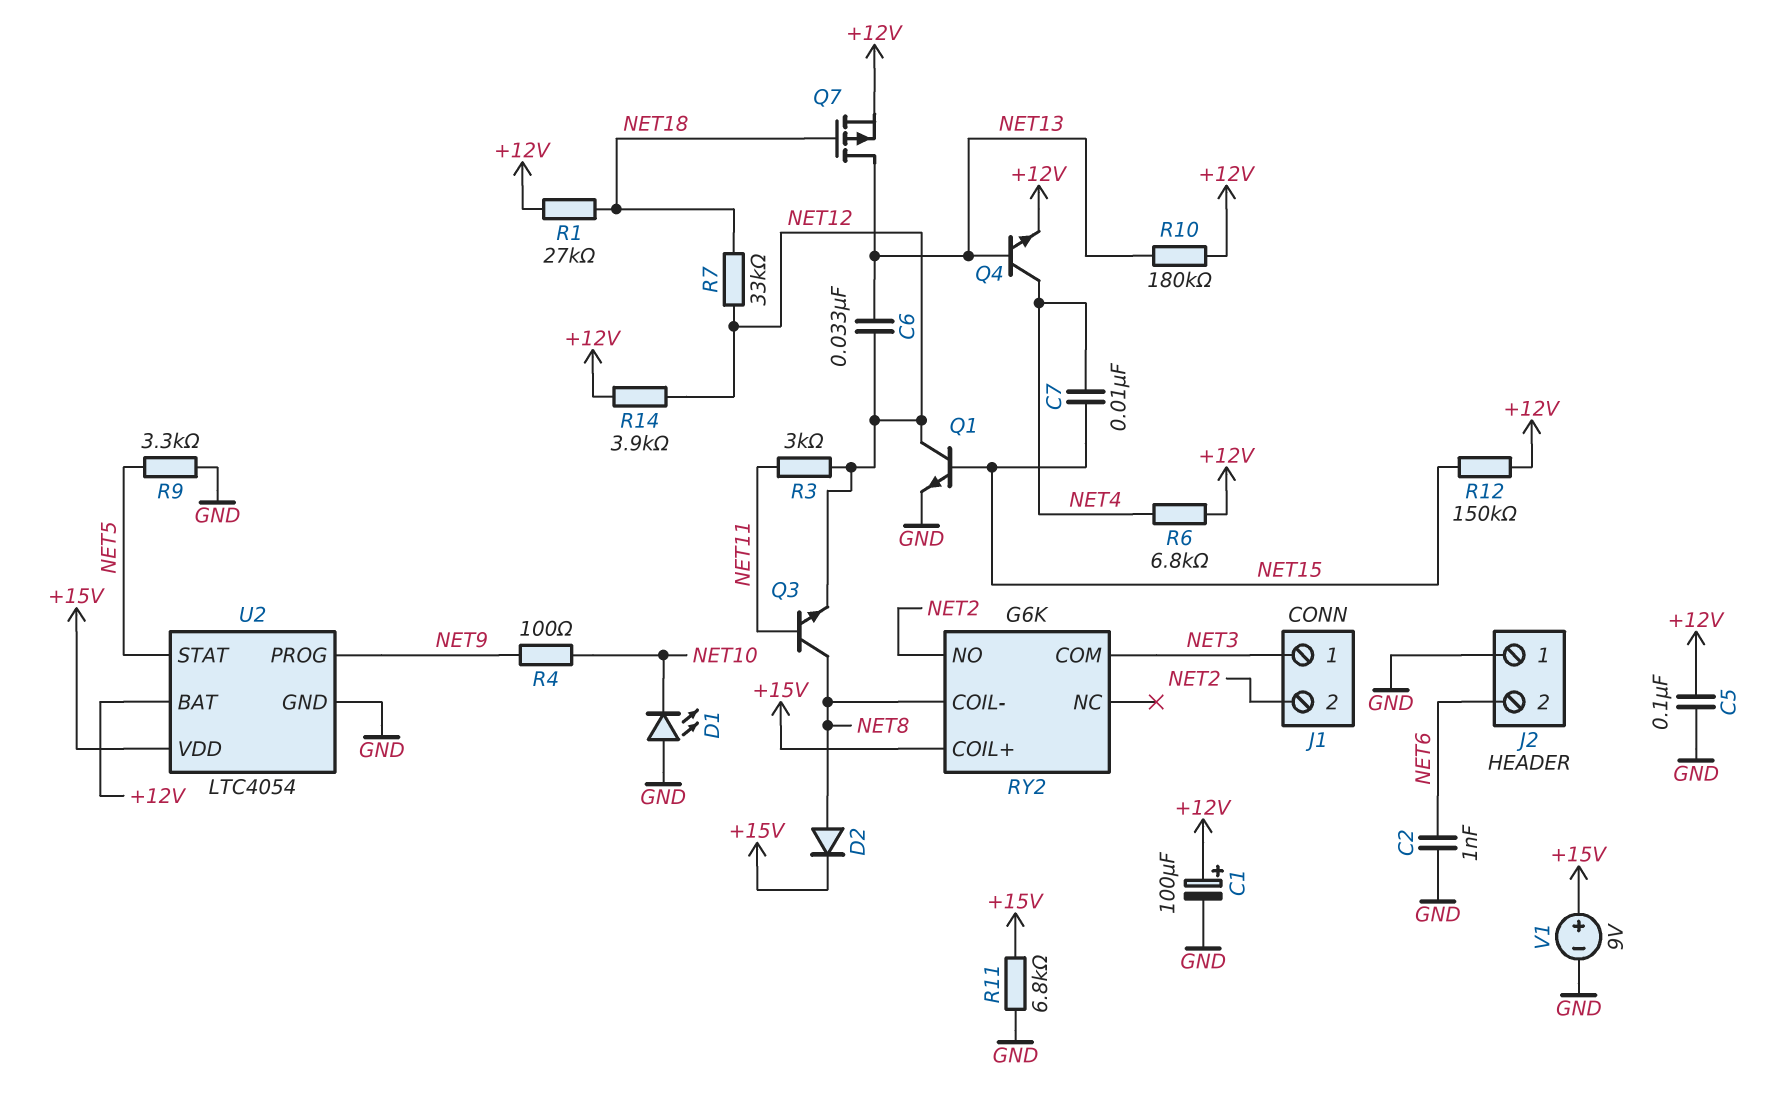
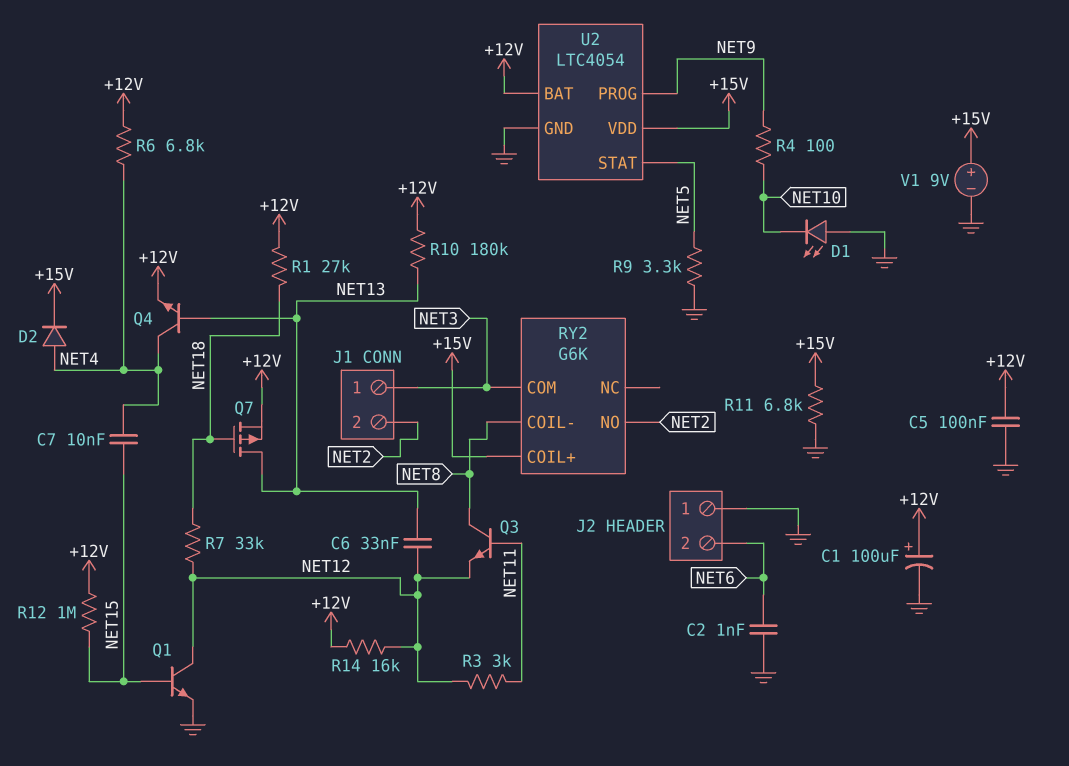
D2: diode (A NET8, K +15V) -> diode (A NET4, K +15V)
R12: 150k (+12V, NET15) -> 1M (+12V, NET15)
R14: 3.9k (+12V, NET12) -> 16k (+12V, NET12)

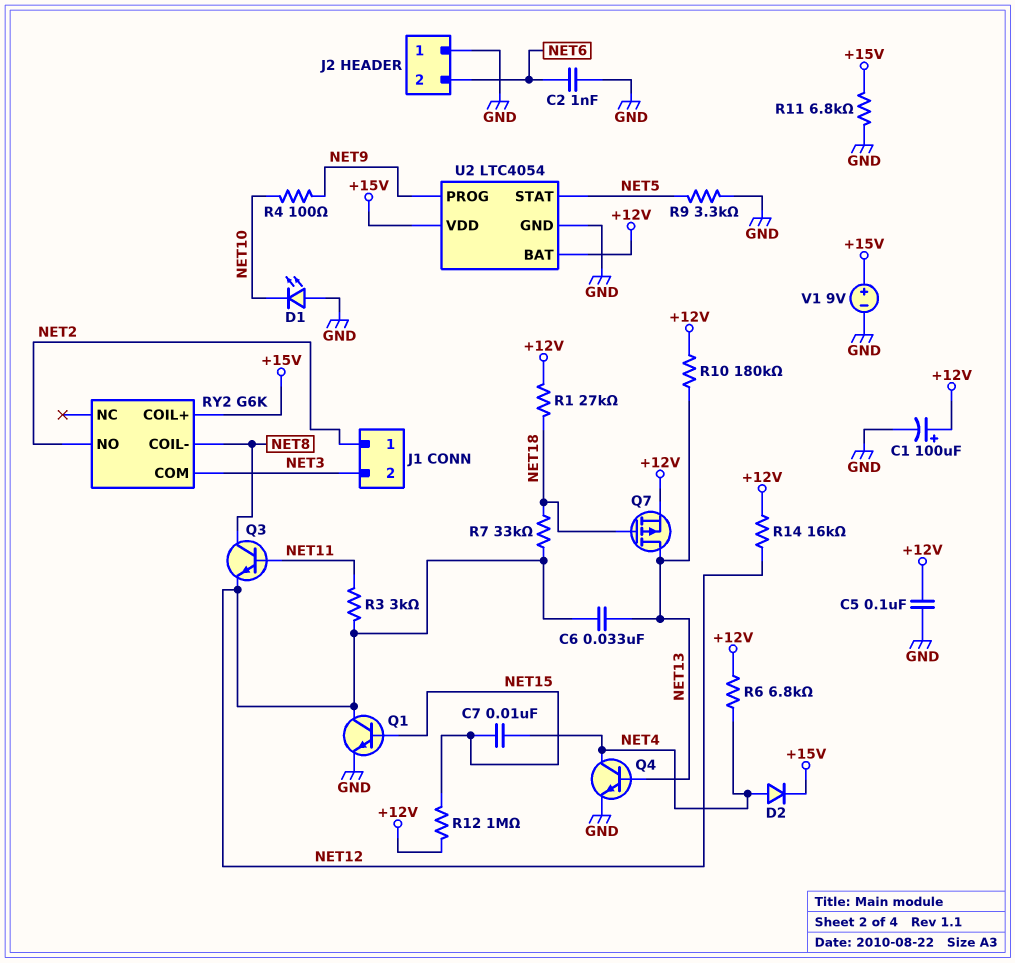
J1 pin 1: NET3 -> NET2
J1 pin 2: NET2 -> NET3
Q4: NPN (B NET13, C NET4, E +12V) -> NPN (B NET13, C NET4, E GND)

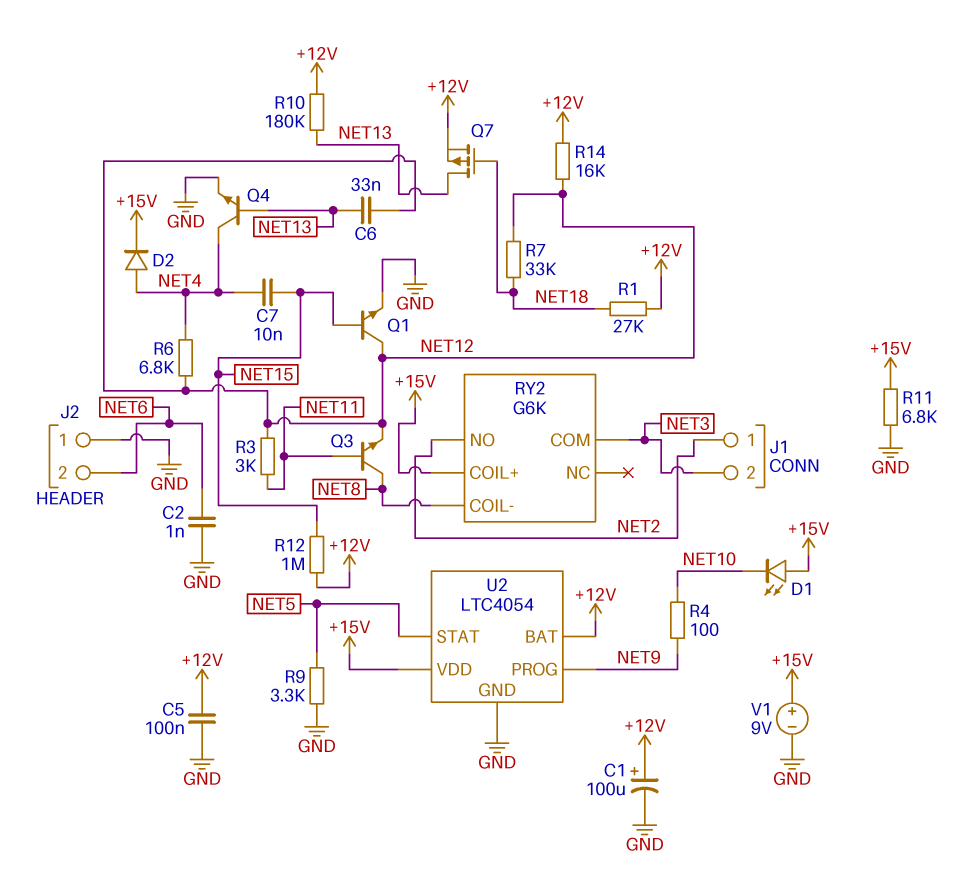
D1: LED (A GND, K NET10) -> LED (A +15V, K NET10)
R6: 6.8k (+12V, NET4) -> 6.8k (NET4, NET12)

